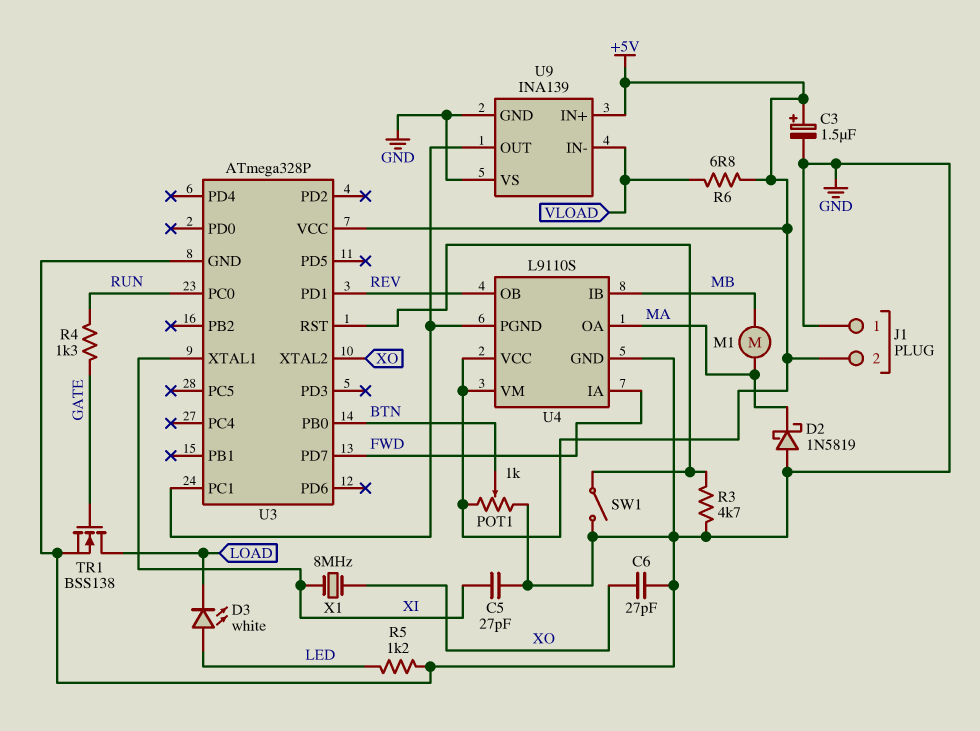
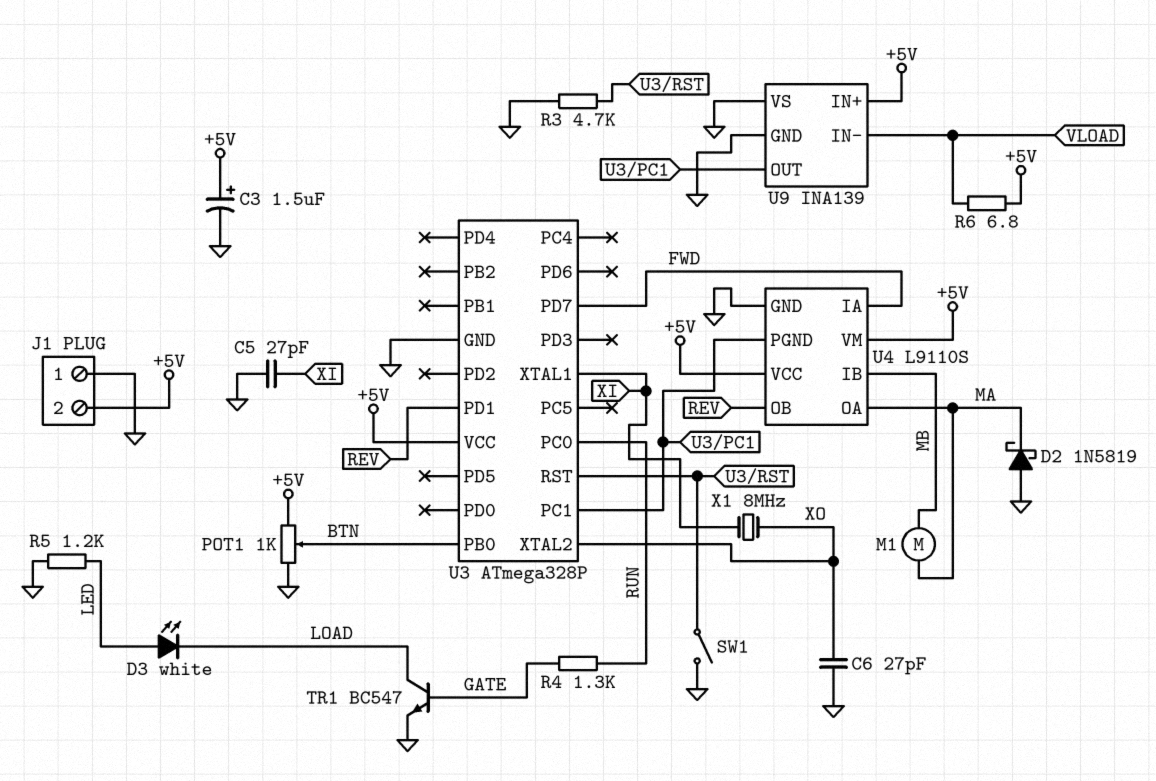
TR1: NMOS BSS138 (G GATE, D LOAD, S GND) -> NPN BC547 (B GATE, C LOAD, E GND)

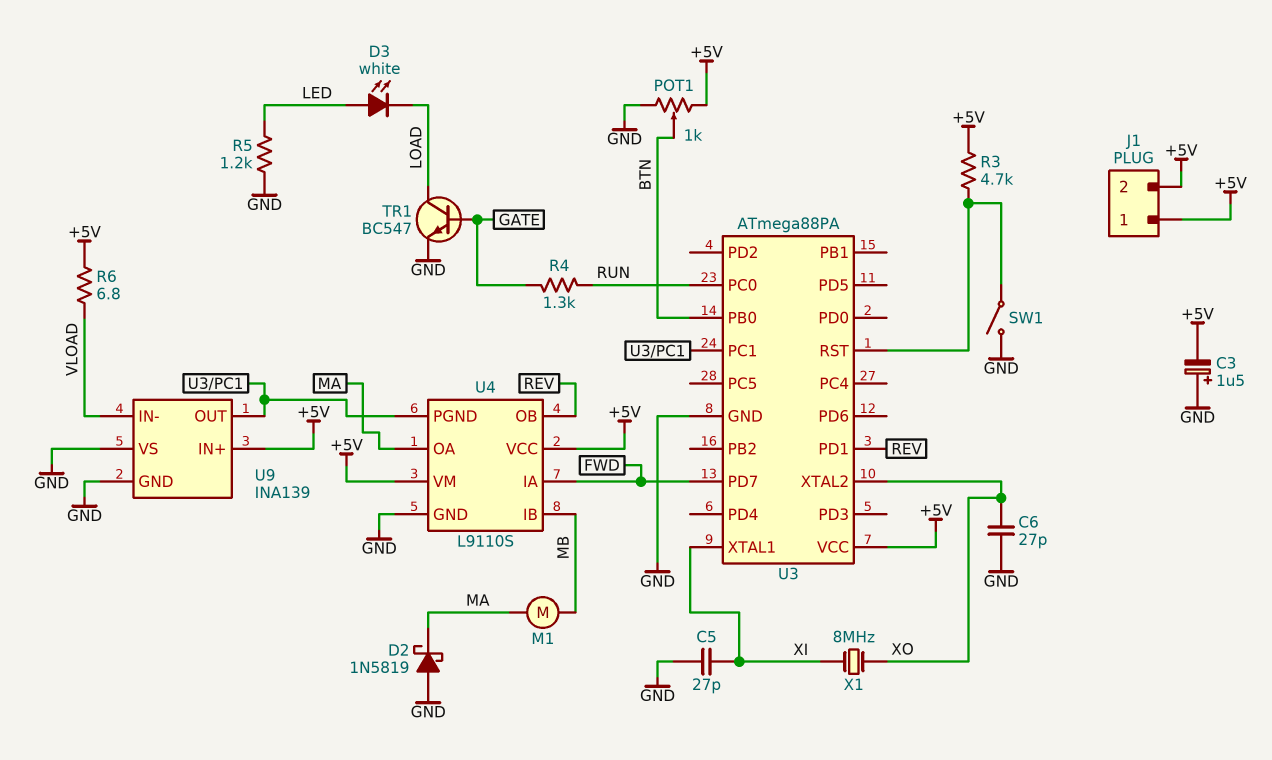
C3: 1.5uF (plus +5V, minus GND) -> 1.5uF (plus GND, minus +5V)
J1 pin 1: GND -> +5V
R3: 4.7k (GND, U3/RST) -> 4.7k (+5V, U3/RST)
U3: ATmega328P -> ATmega88PA

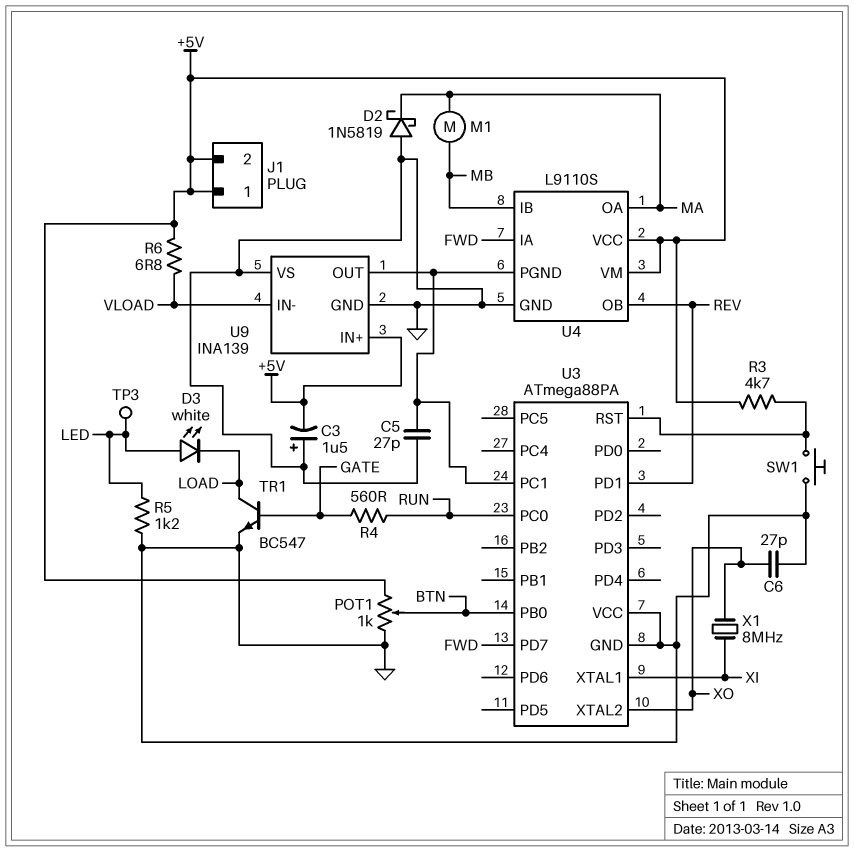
C5: 27pF (GND, XI) -> 27pF (GND, U3/PC1)
R4: 1.3k (GATE, RUN) -> 560 (GATE, RUN)
SW1: switch (GND, U3/RST) -> button (GND, U3/RST)
TP3: none -> test point (LED)
U3 pin VCC: +5V -> GND

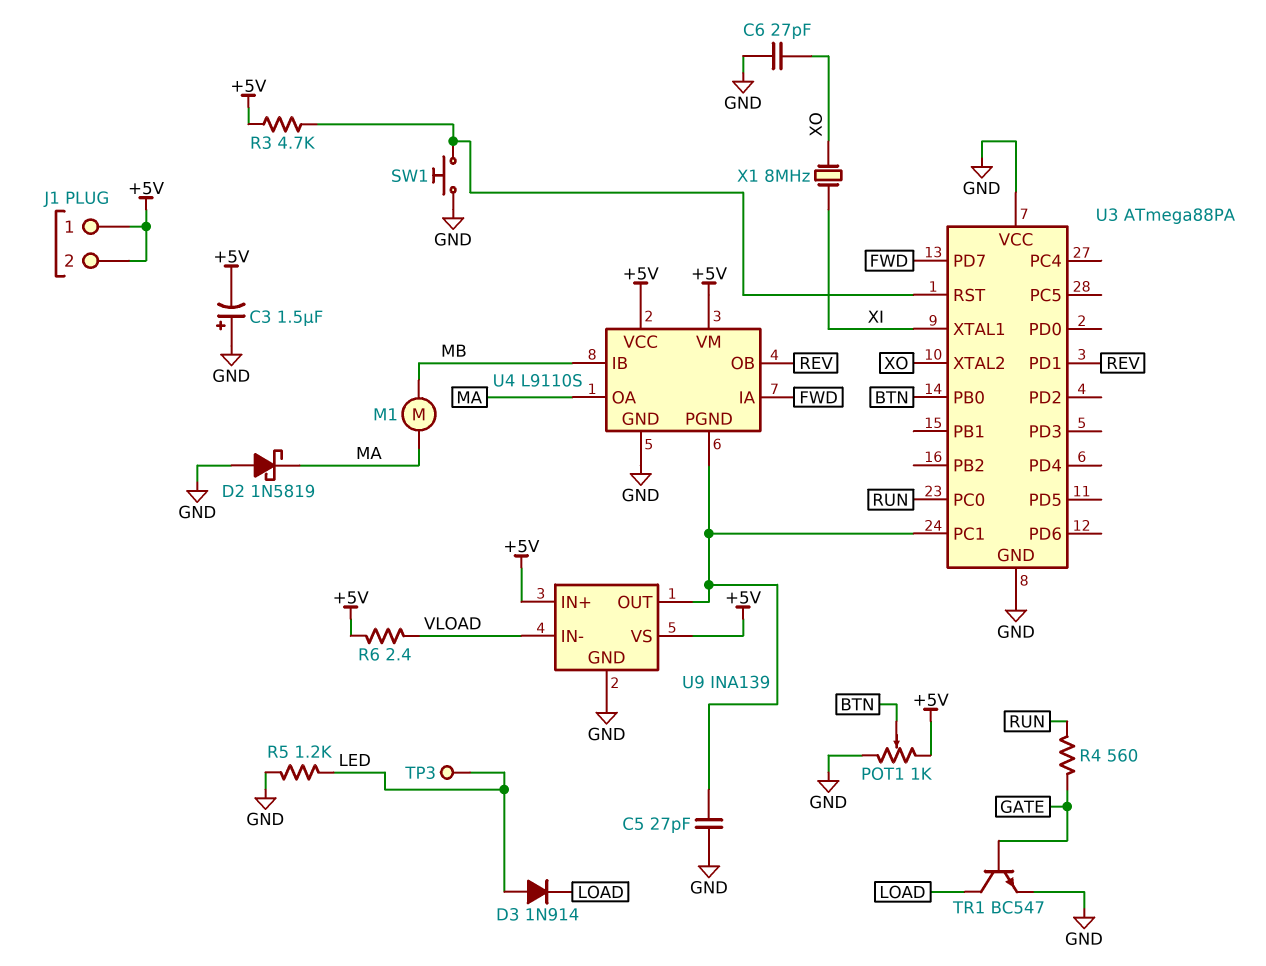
D3: LED white (A LED, K LOAD) -> diode 1N914 (A LED, K LOAD)
R6: 6.8 (+5V, VLOAD) -> 2.4 (+5V, VLOAD)
U9 pin VS: GND -> +5V

